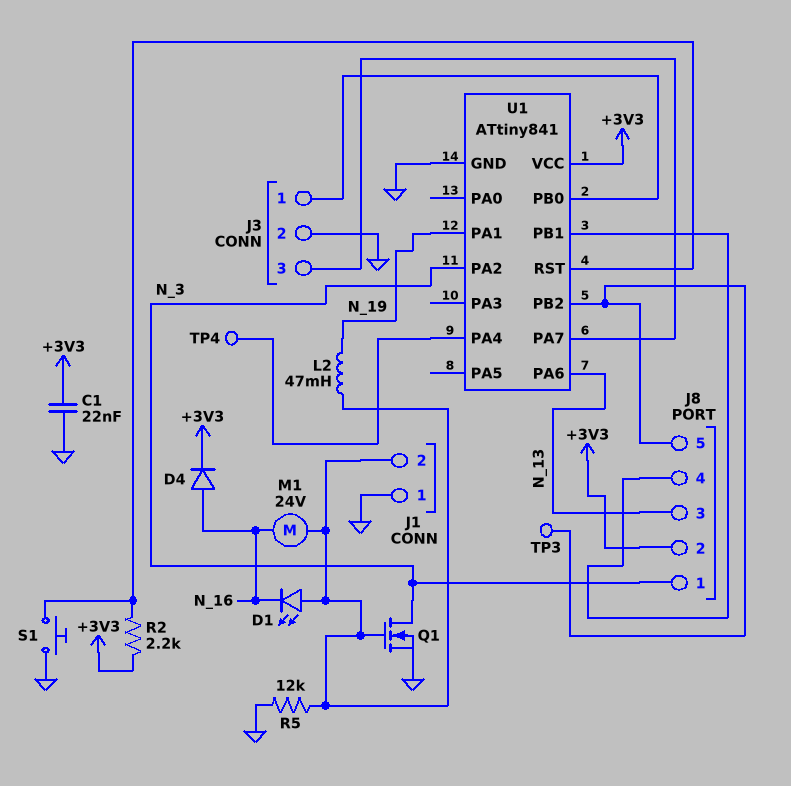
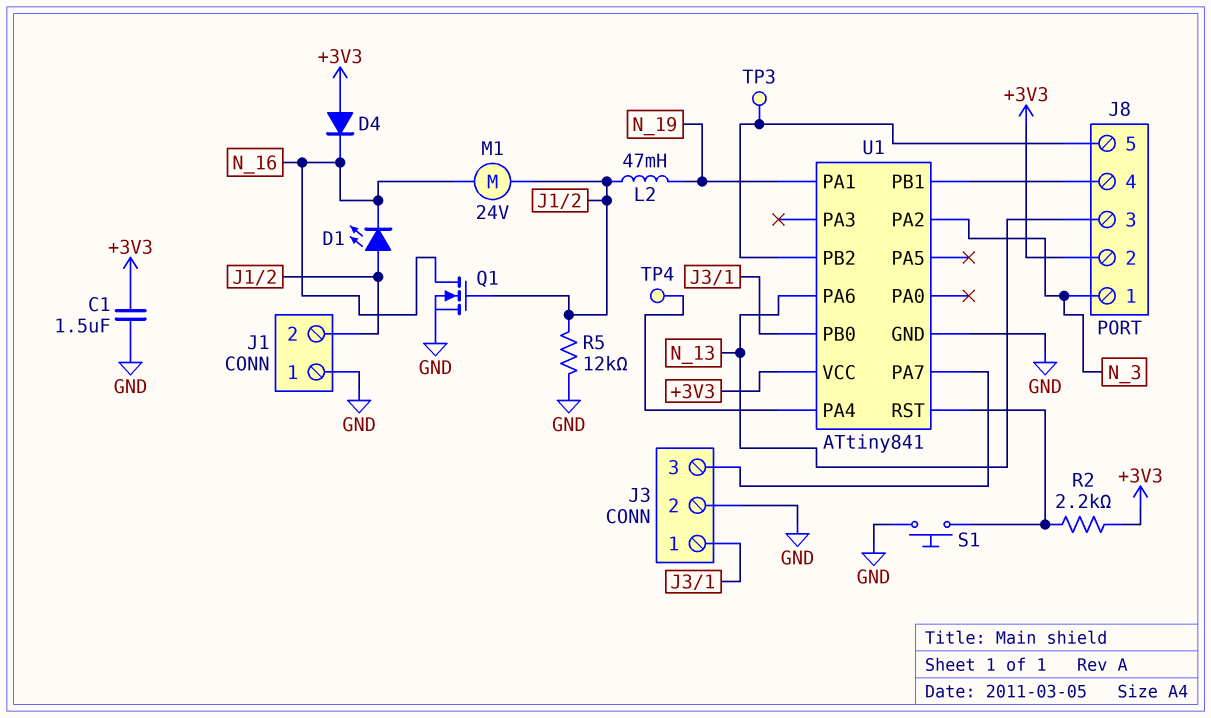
C1: 22nF (+3V3, GND) -> 1.5uF (+3V3, GND)
D4: diode (A N_16, K +3V3) -> diode (A +3V3, K N_16)
Q1: NMOS (G J1/2, D N_3, S GND) -> NMOS (G J1/2, D N_16, S GND)

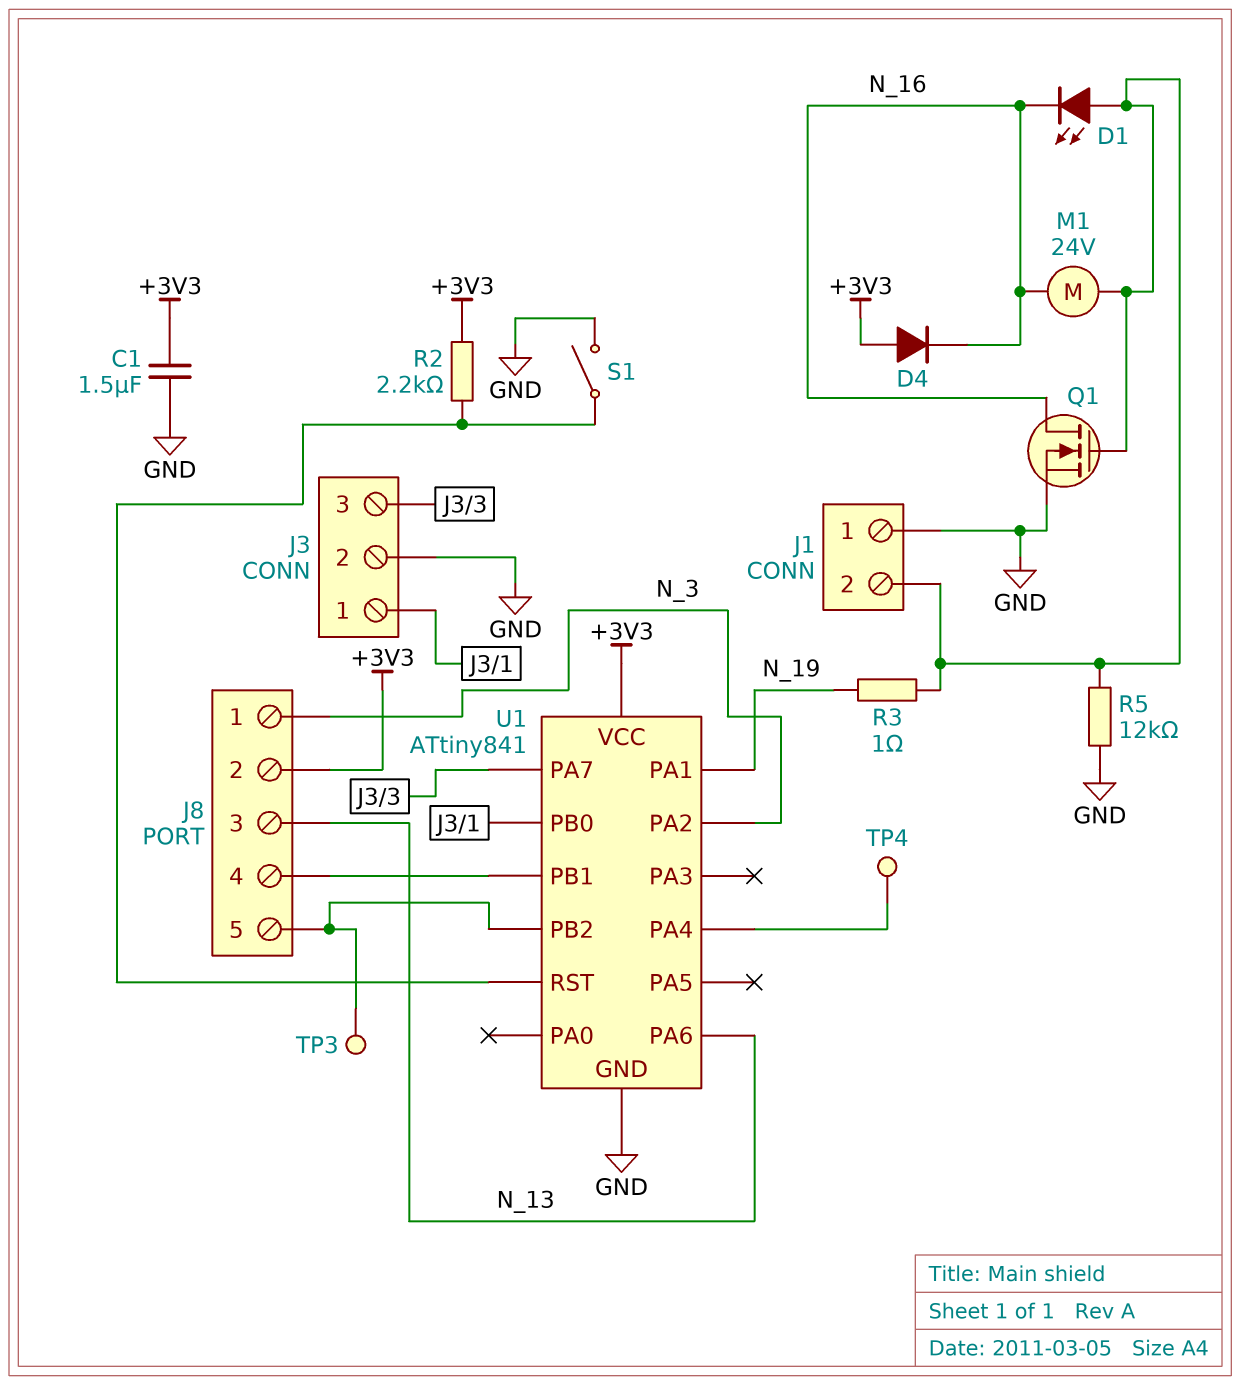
L2: 47mH (J1/2, N_19) -> none
R3: none -> 1 (J1/2, N_19)
S1: button (GND, U1/RST) -> switch (GND, U1/RST)

